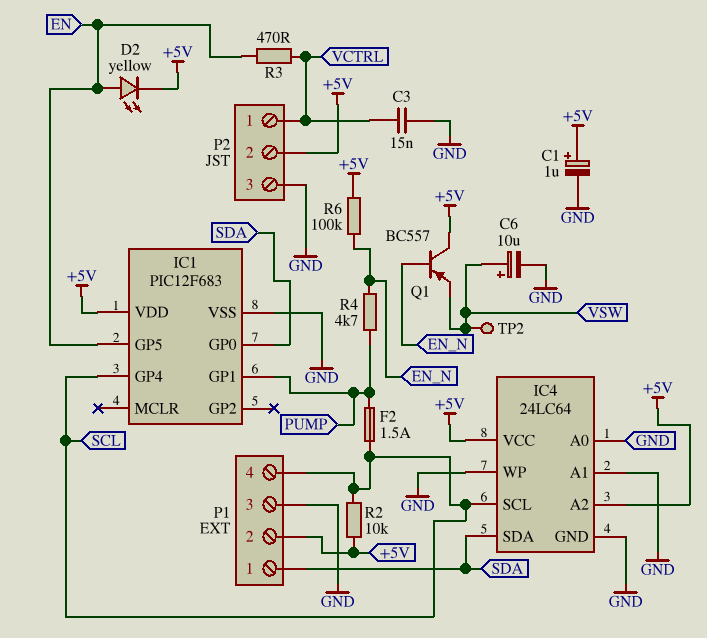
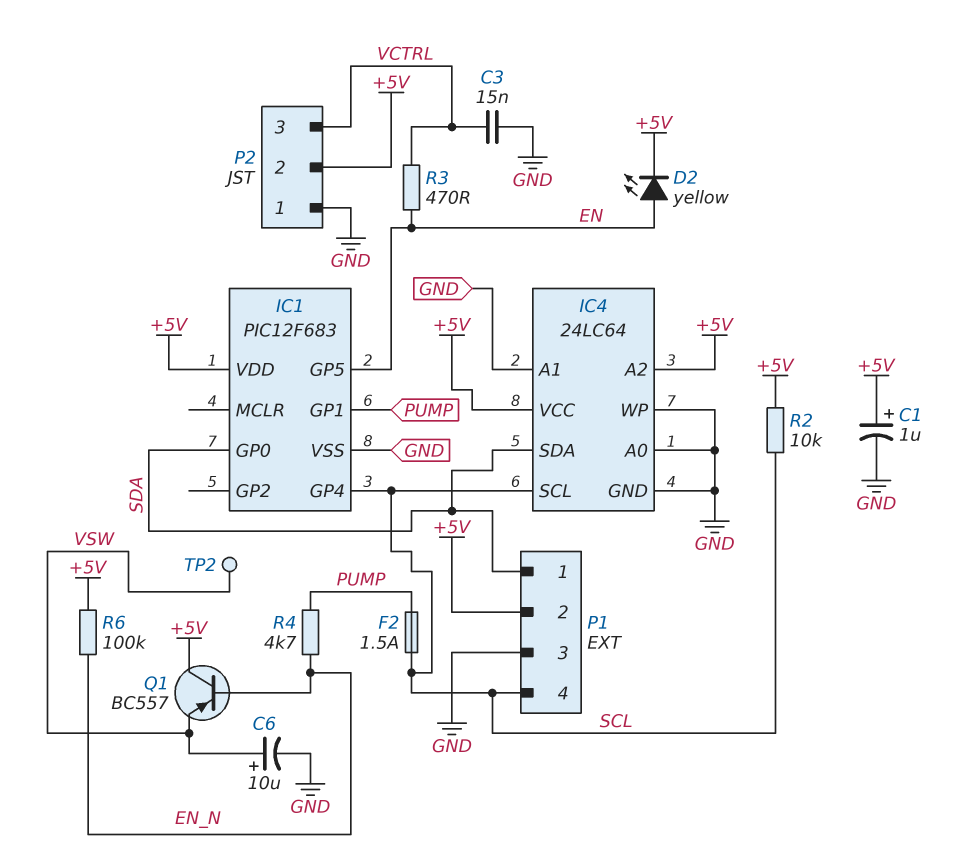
P2 pin 1: VCTRL -> GND
P2 pin 3: GND -> VCTRL

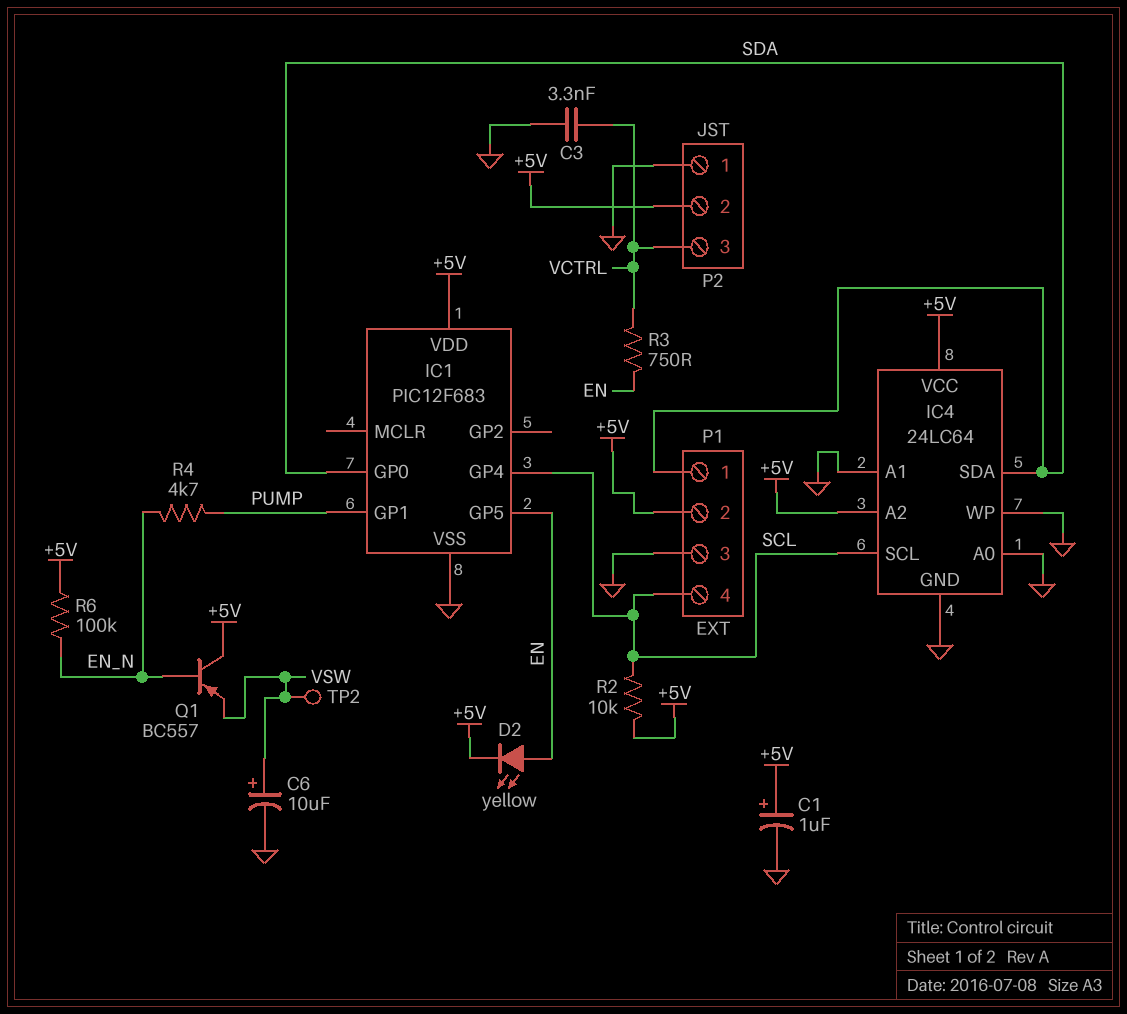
C3: 15nF (GND, VCTRL) -> 3.3nF (GND, VCTRL)
F2: 1.5A (PUMP, SCL) -> none
R3: 470 (EN, VCTRL) -> 750 (EN, VCTRL)

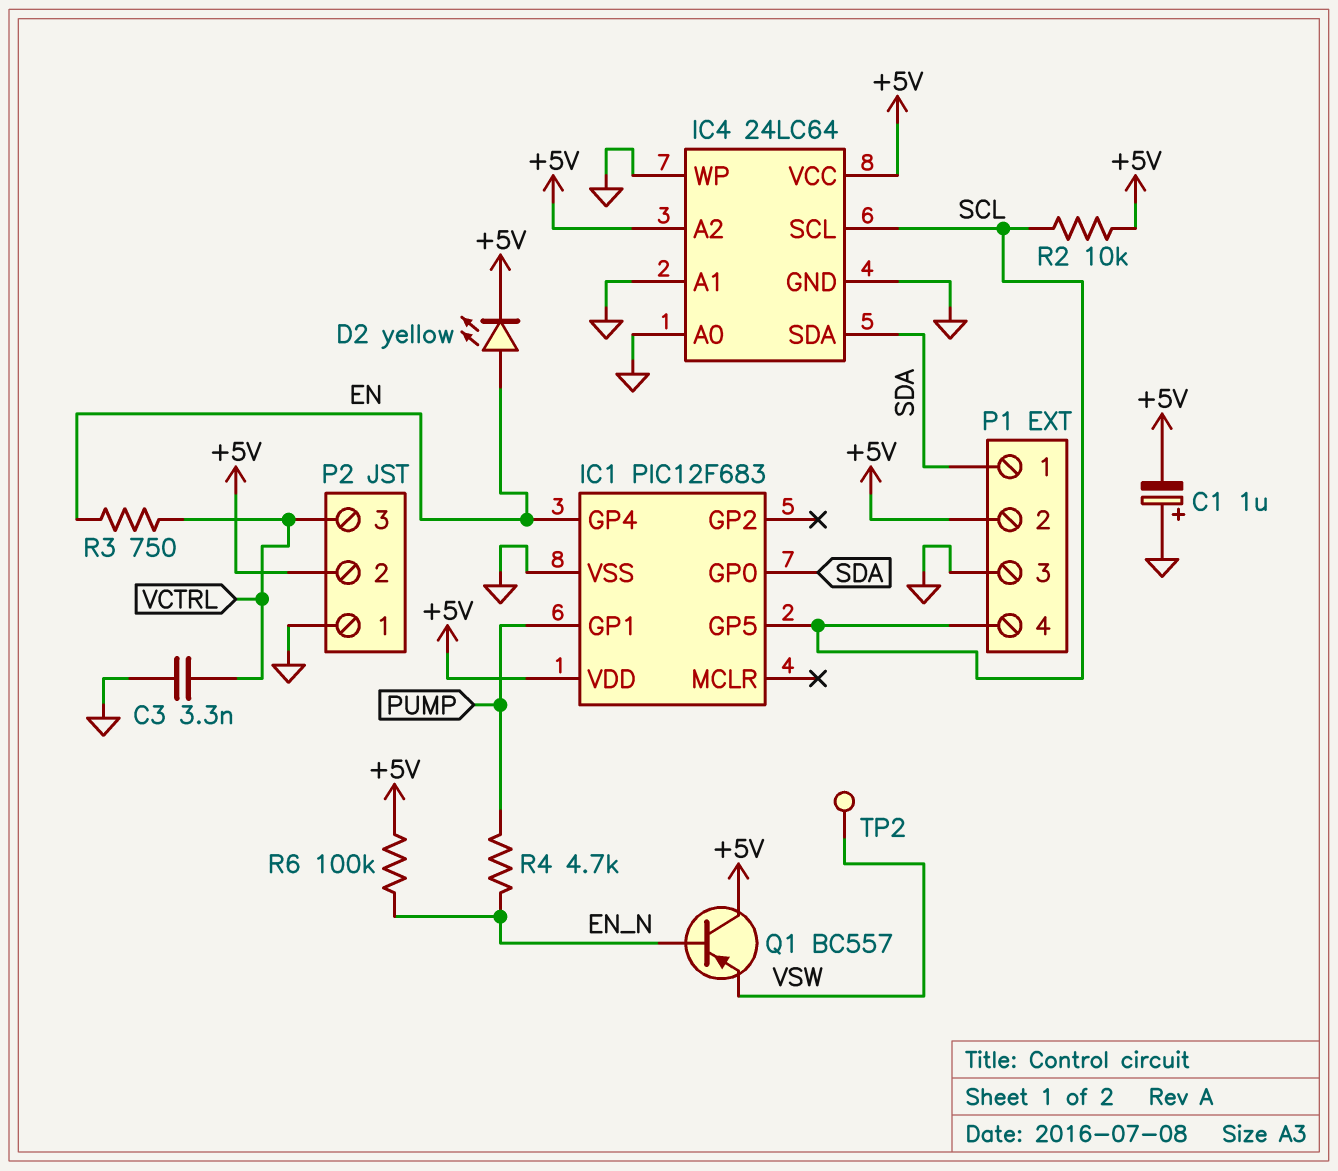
C1: 1uF (plus +5V, minus GND) -> 1uF (plus GND, minus +5V)
C6: 10uF (plus VSW, minus GND) -> none
IC1 pin GP4: SCL -> EN
IC1 pin GP5: EN -> SCL

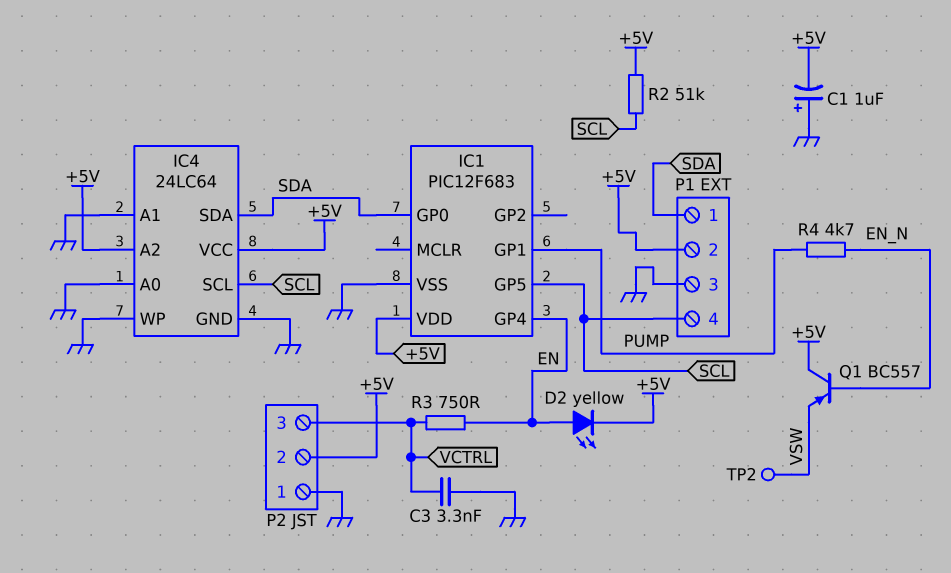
R2: 10k (+5V, SCL) -> 51k (+5V, SCL)
R6: 100k (+5V, EN_N) -> none

